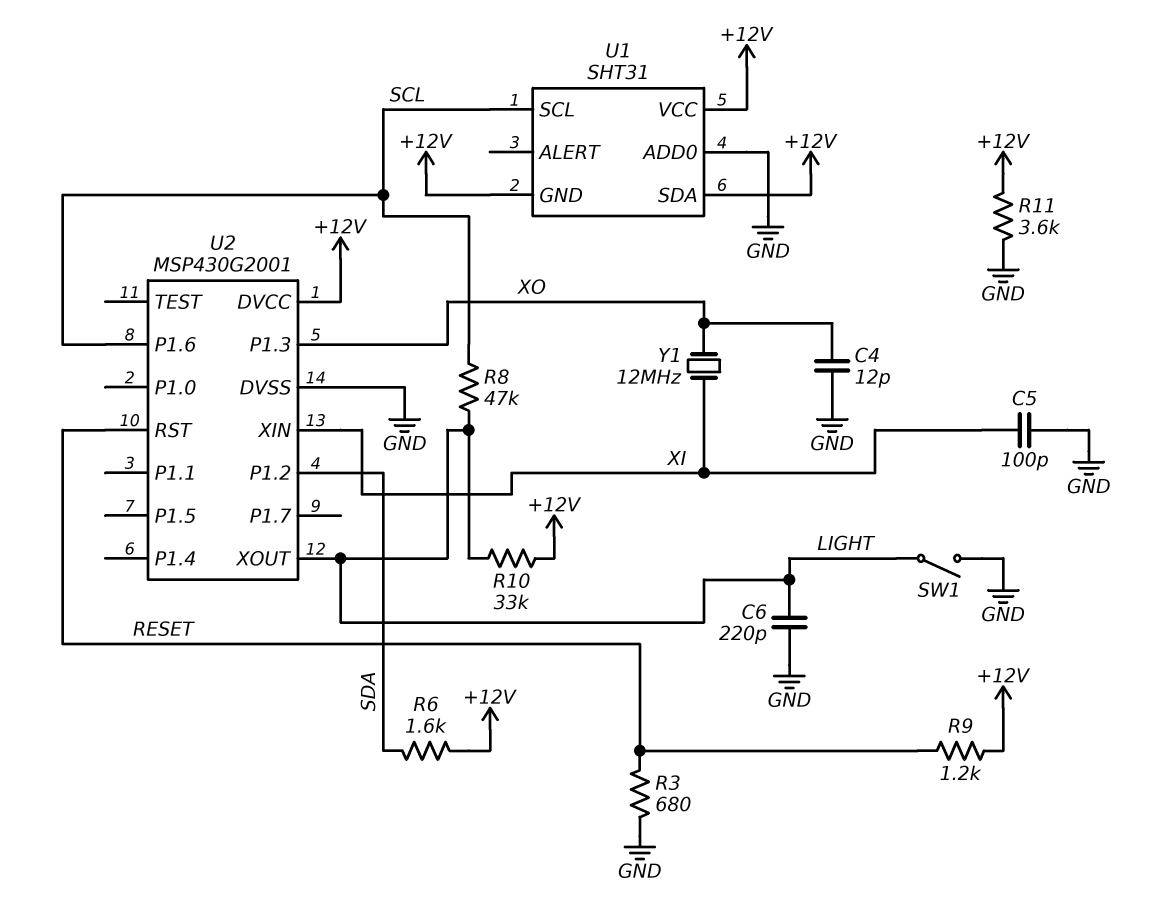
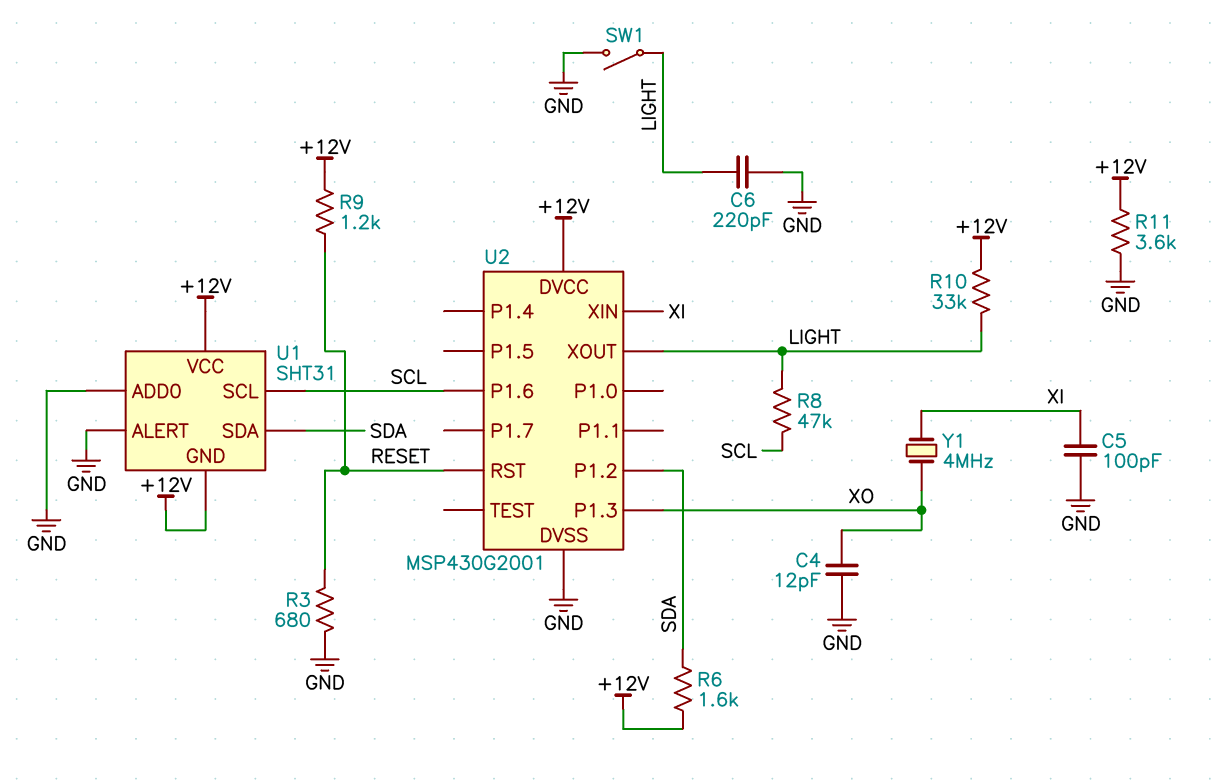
U1 pin ALERT: none -> GND
U1 pin SDA: +12V -> SDA
Y1: 12MHz (XI, XO) -> 4MHz (XI, XO)

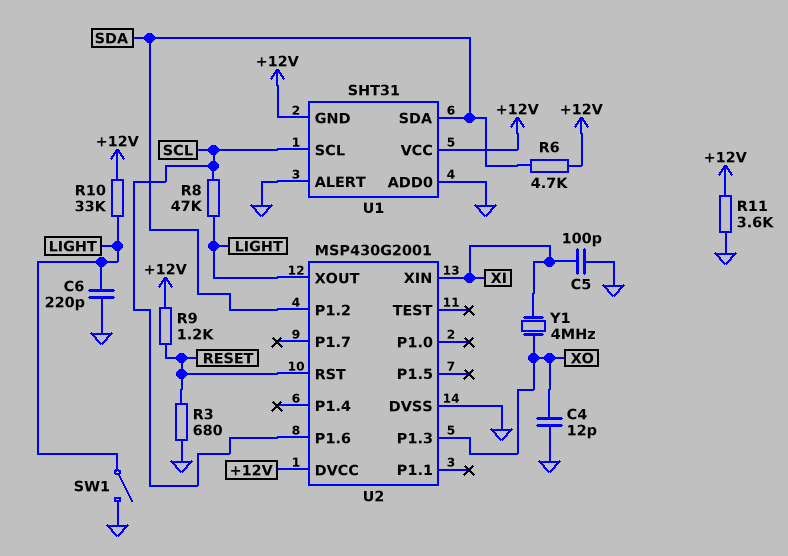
R6: 1.6k (+12V, SDA) -> 4.7k (+12V, SDA)

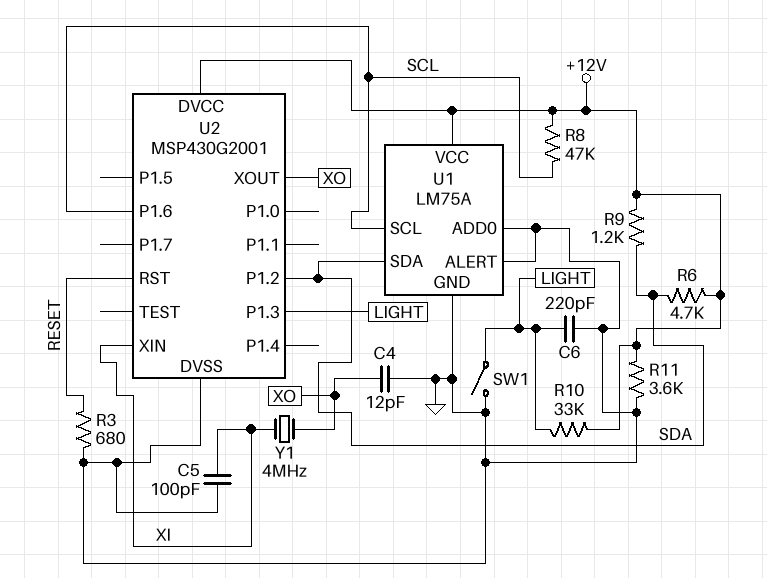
R8: 47k (LIGHT, SCL) -> 47k (+12V, SCL)
R9: 1.2k (+12V, RESET) -> 1.2k (+12V, SDA)
U1: SHT31 -> LM75A
U1 pin GND: +12V -> GND
U2 pin P1.3: XO -> LIGHT
U2 pin XOUT: LIGHT -> XO

